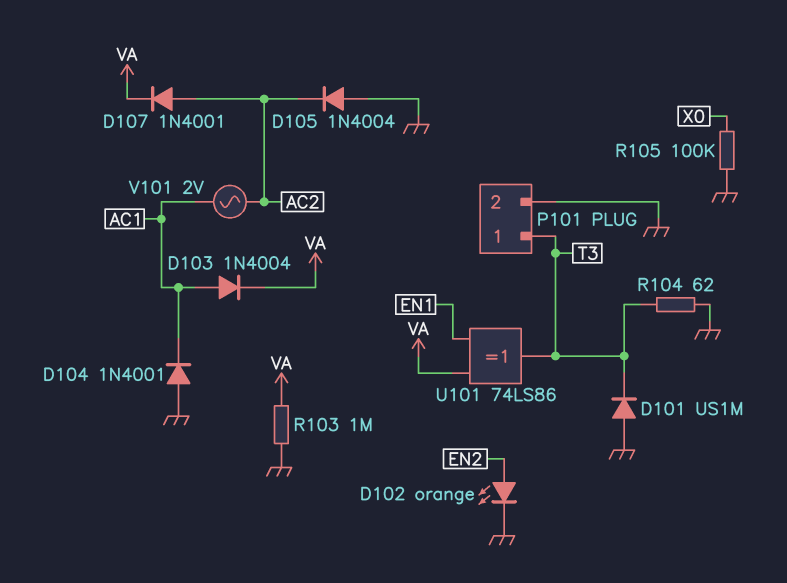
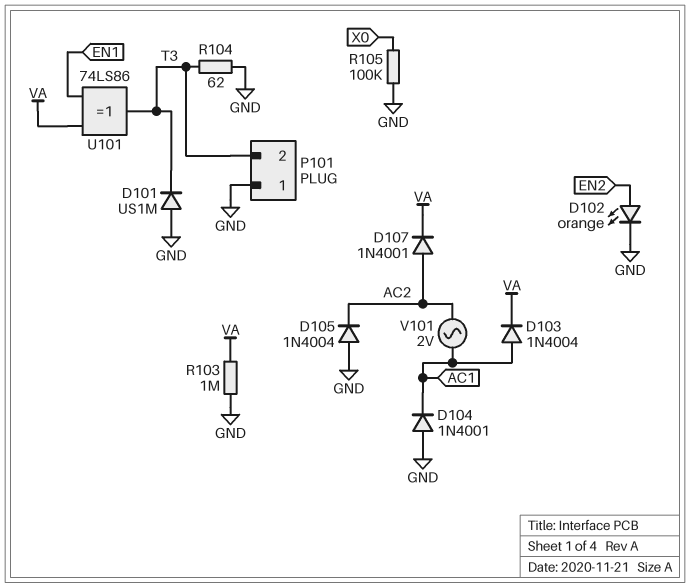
P101 pin 1: T3 -> GND
P101 pin 2: GND -> T3

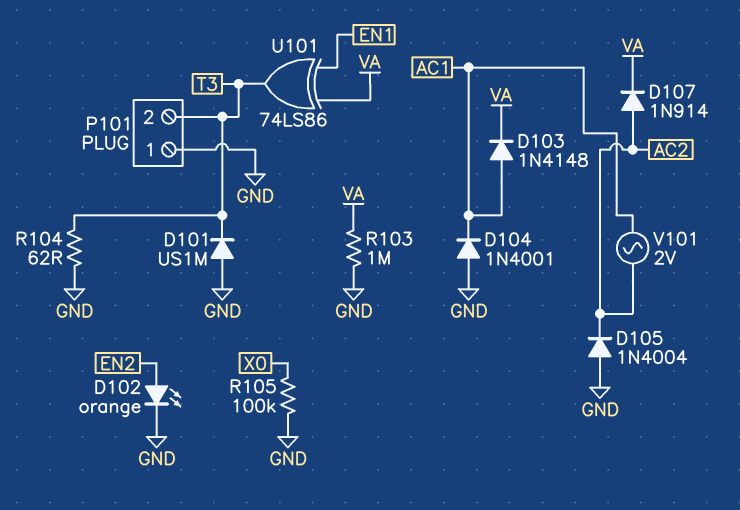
D103: diode 1N4004 (A AC1, K VA) -> diode 1N4148 (A AC1, K VA)
D107: diode 1N4001 (A AC2, K VA) -> diode 1N914 (A AC2, K VA)

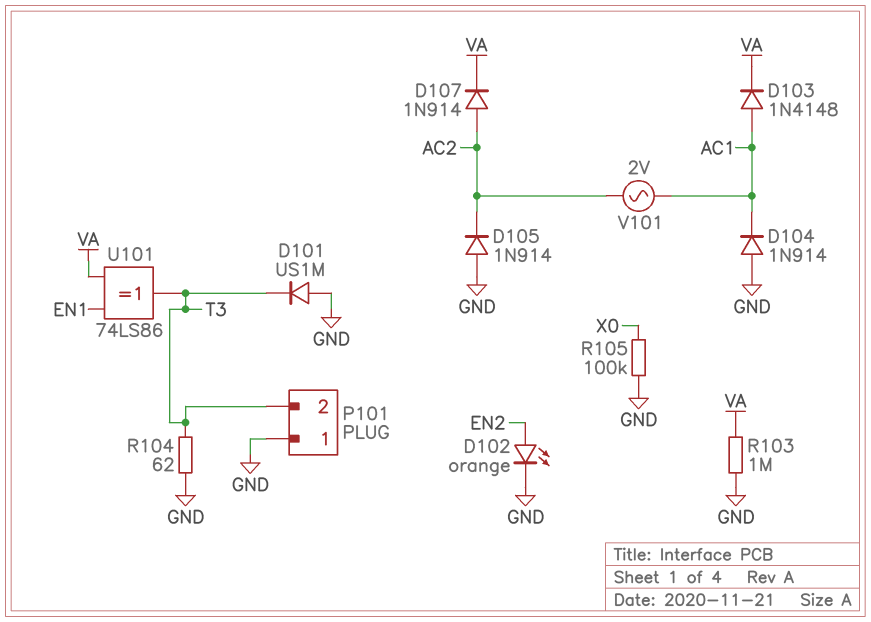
D104: diode 1N4001 (A GND, K AC1) -> diode 1N914 (A GND, K AC1)
D105: diode 1N4004 (A GND, K AC2) -> diode 1N914 (A GND, K AC2)

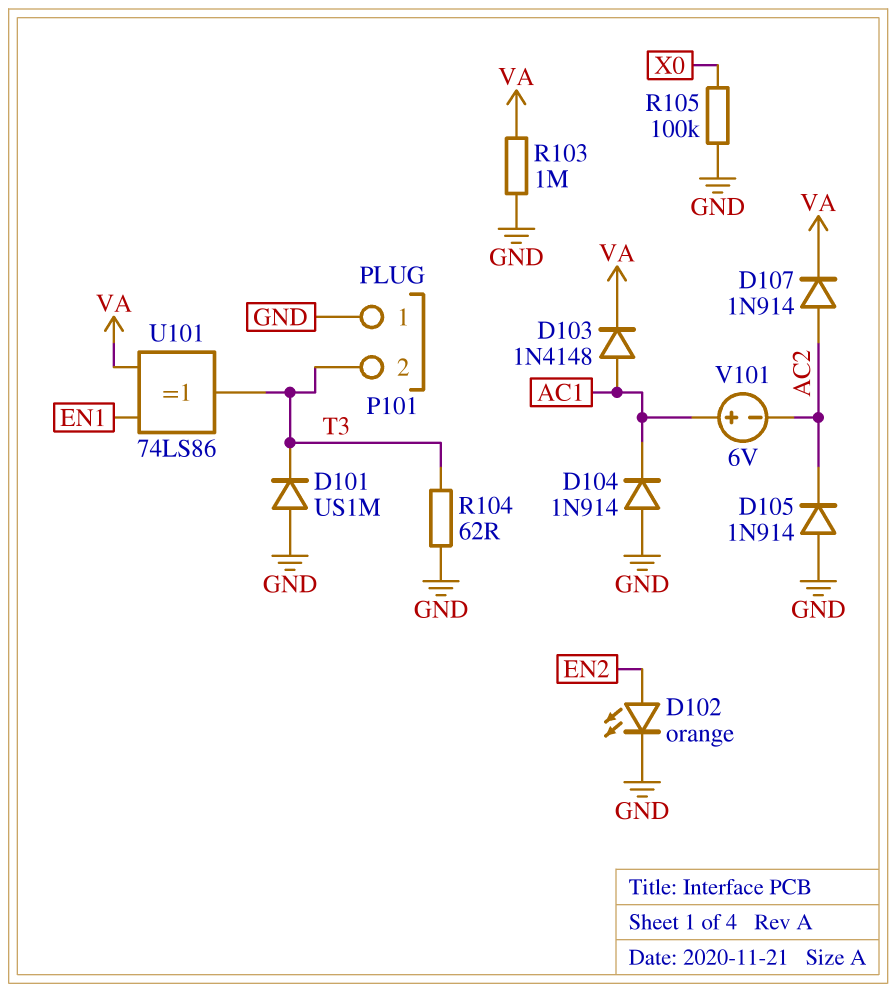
V101: AC 2V (AC1, AC2) -> 6V (plus AC1, minus AC2)

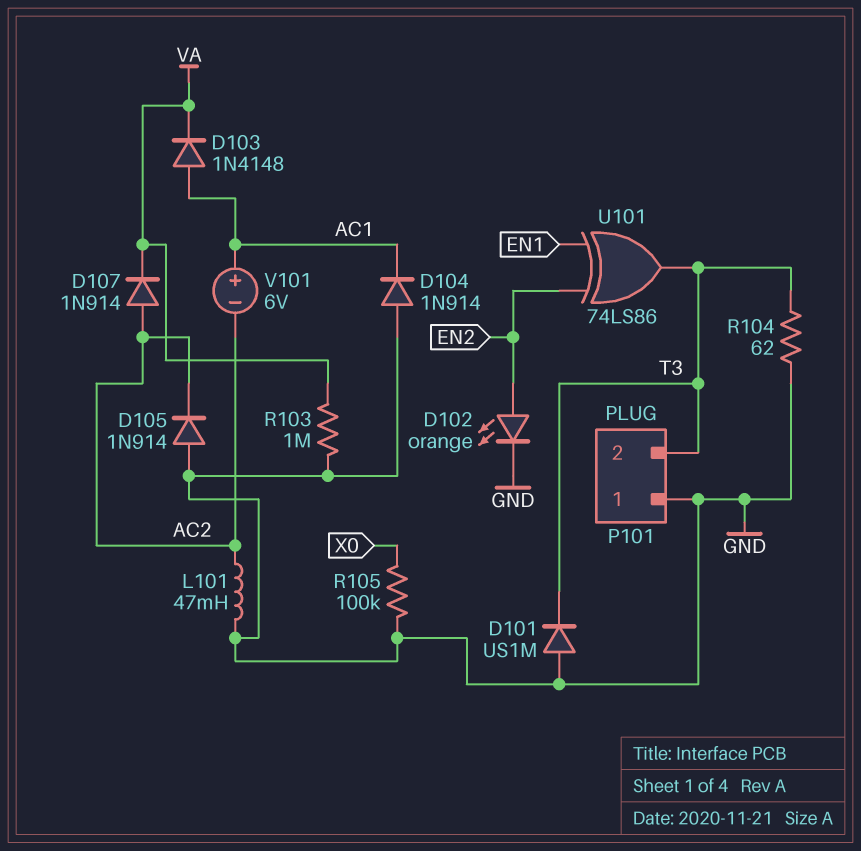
L101: none -> 47mH (AC2, GND)
U101: XOR 74LS86 (in EN1, in VA, out T3) -> XOR 74LS86 (in EN1, in EN2, out T3)

